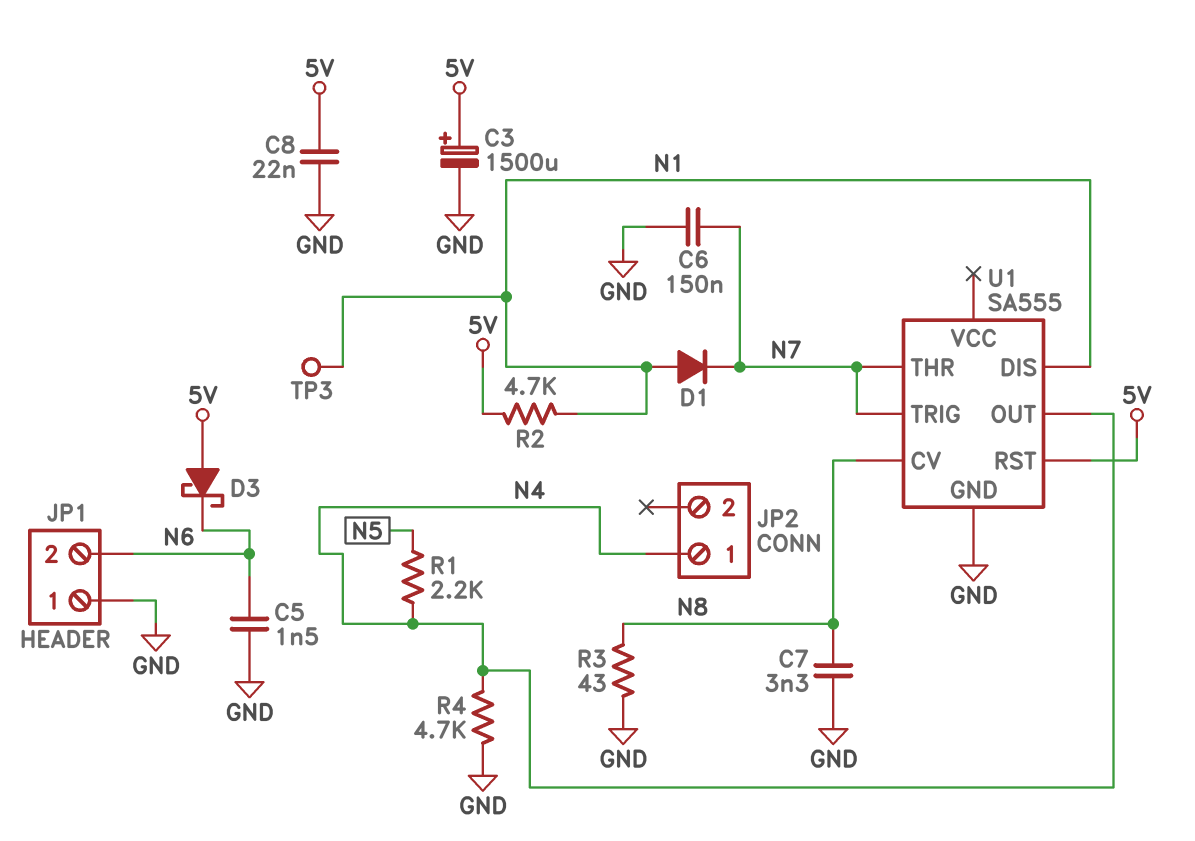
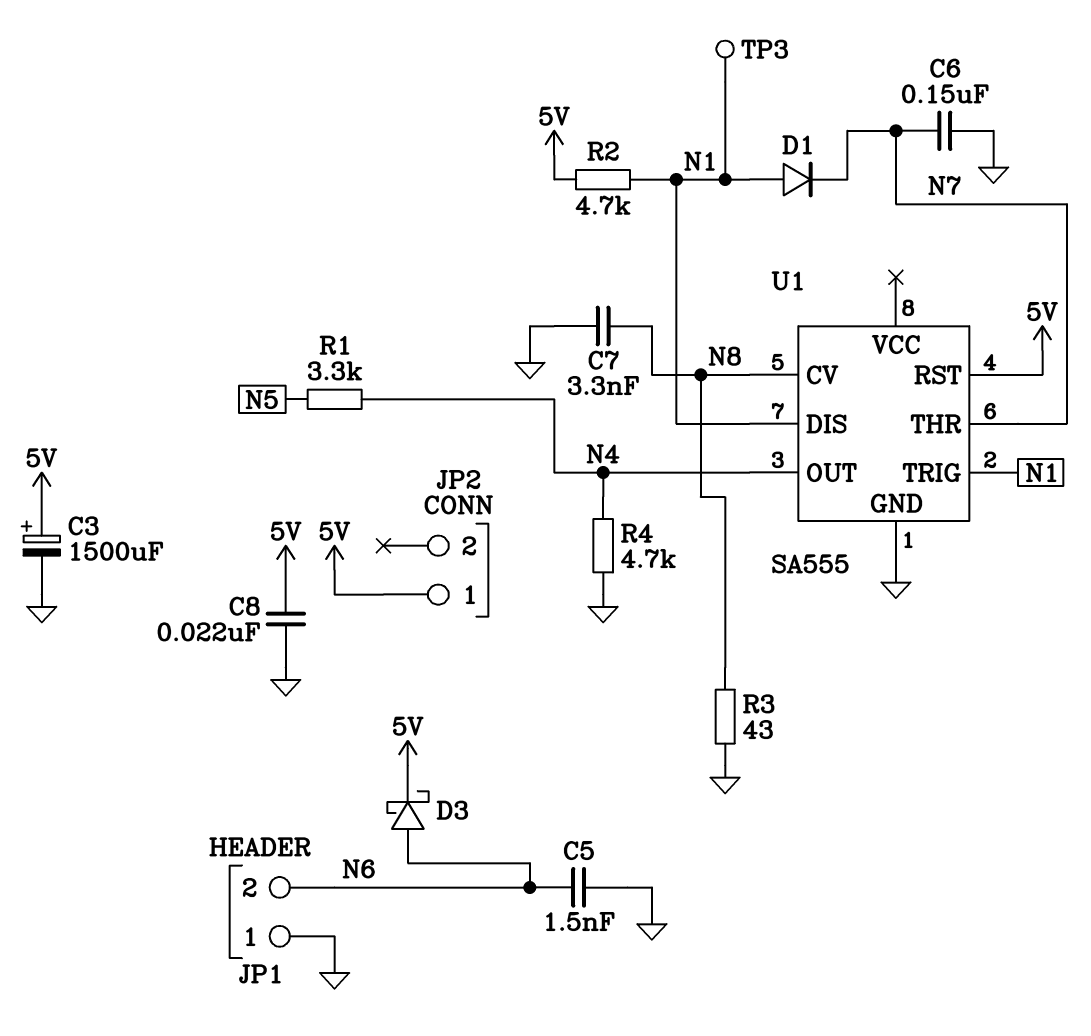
D3: schottky (A 5V, K N6) -> schottky (A N6, K 5V)
JP2 pin 1: N4 -> 5V
R1: 2.2k (N4, N5) -> 3.3k (N4, N5)
U1 pin TRIG: N7 -> N1

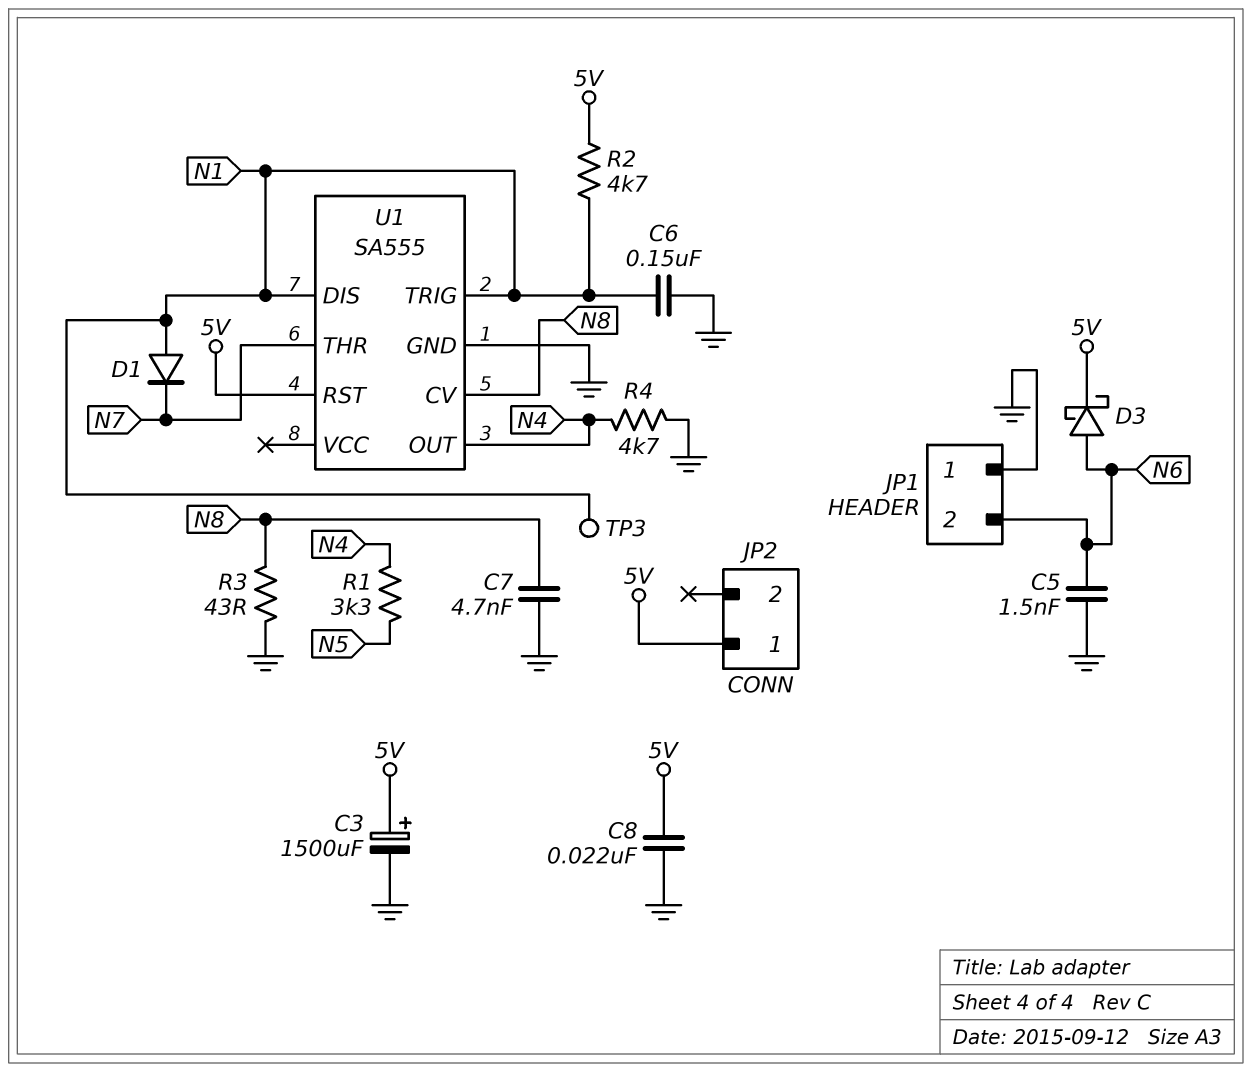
C6: 150nF (GND, N7) -> 150nF (GND, N1)
C7: 3.3nF (GND, N8) -> 4.7nF (GND, N8)

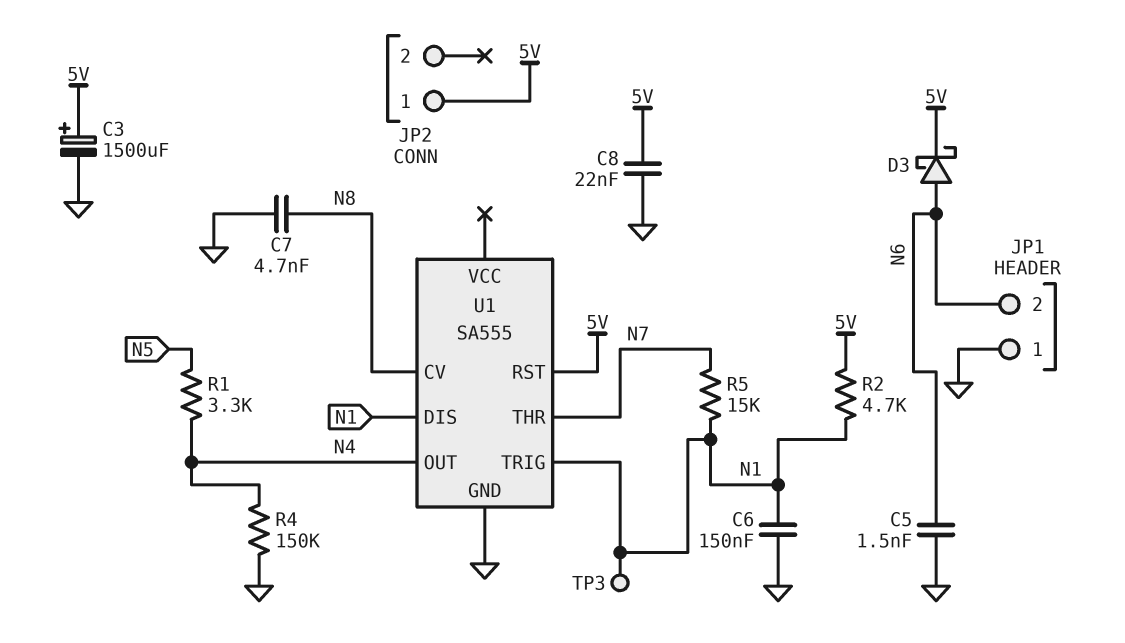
D1: diode (A N1, K N7) -> none
R3: 43 (GND, N8) -> none
R4: 4.7k (GND, N4) -> 150k (GND, N4)
R5: none -> 15k (N1, N7)

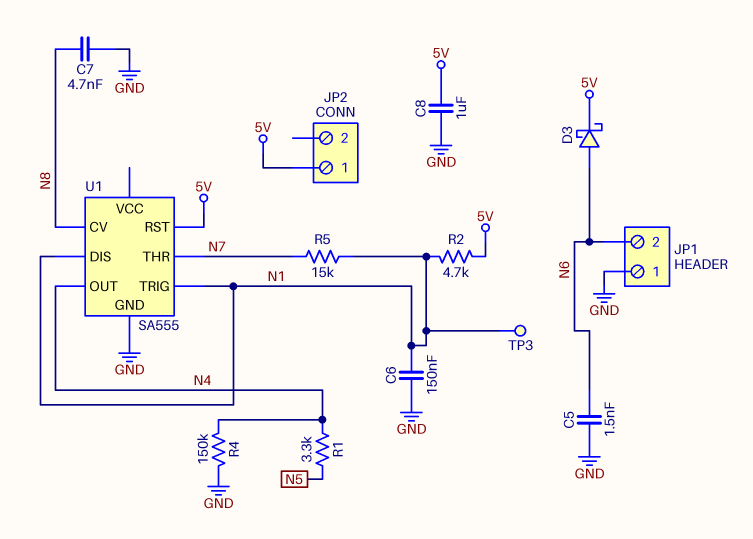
C3: 1500uF (plus 5V, minus GND) -> none
C8: 22nF (5V, GND) -> 1uF (5V, GND)

